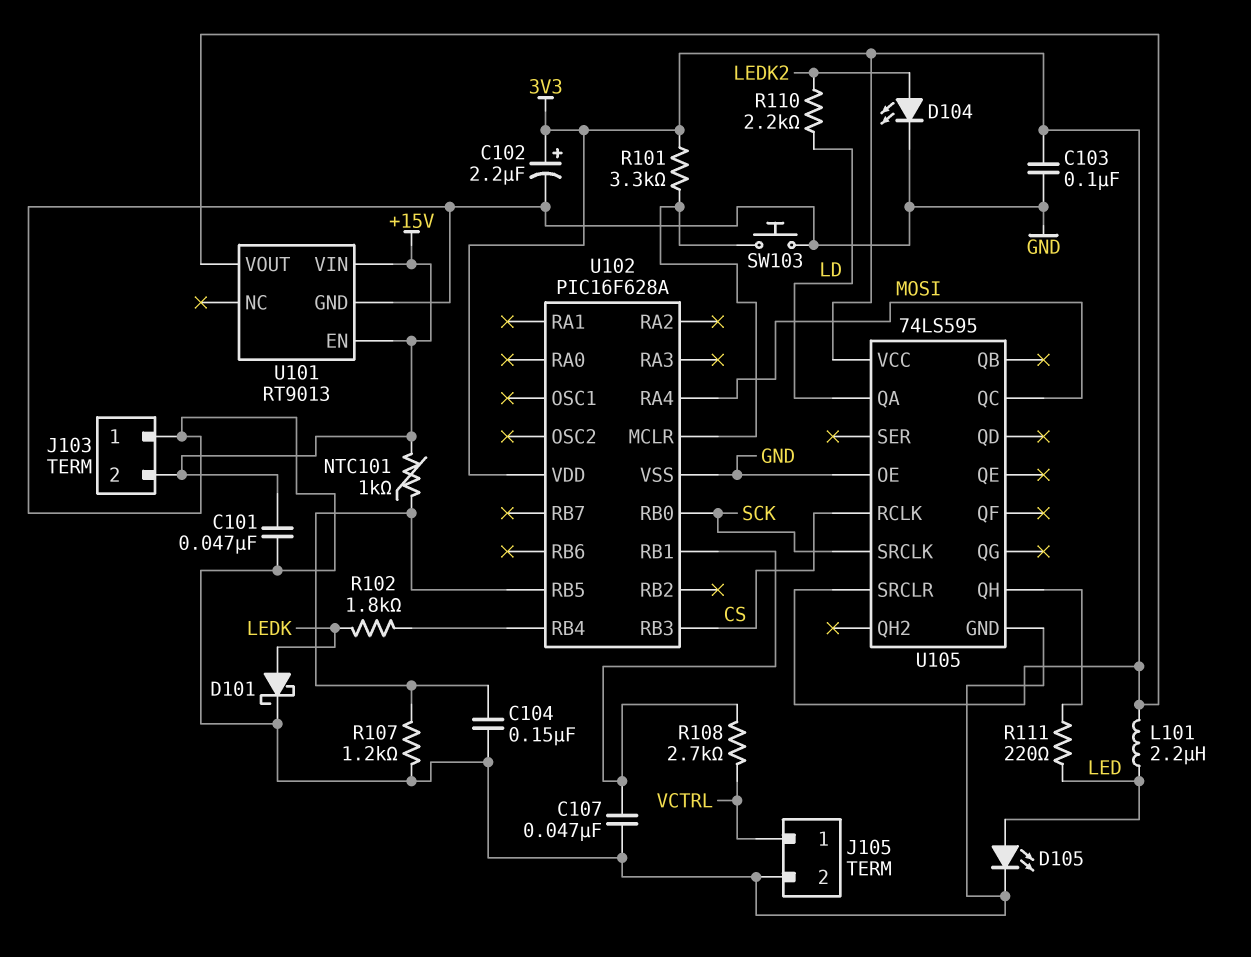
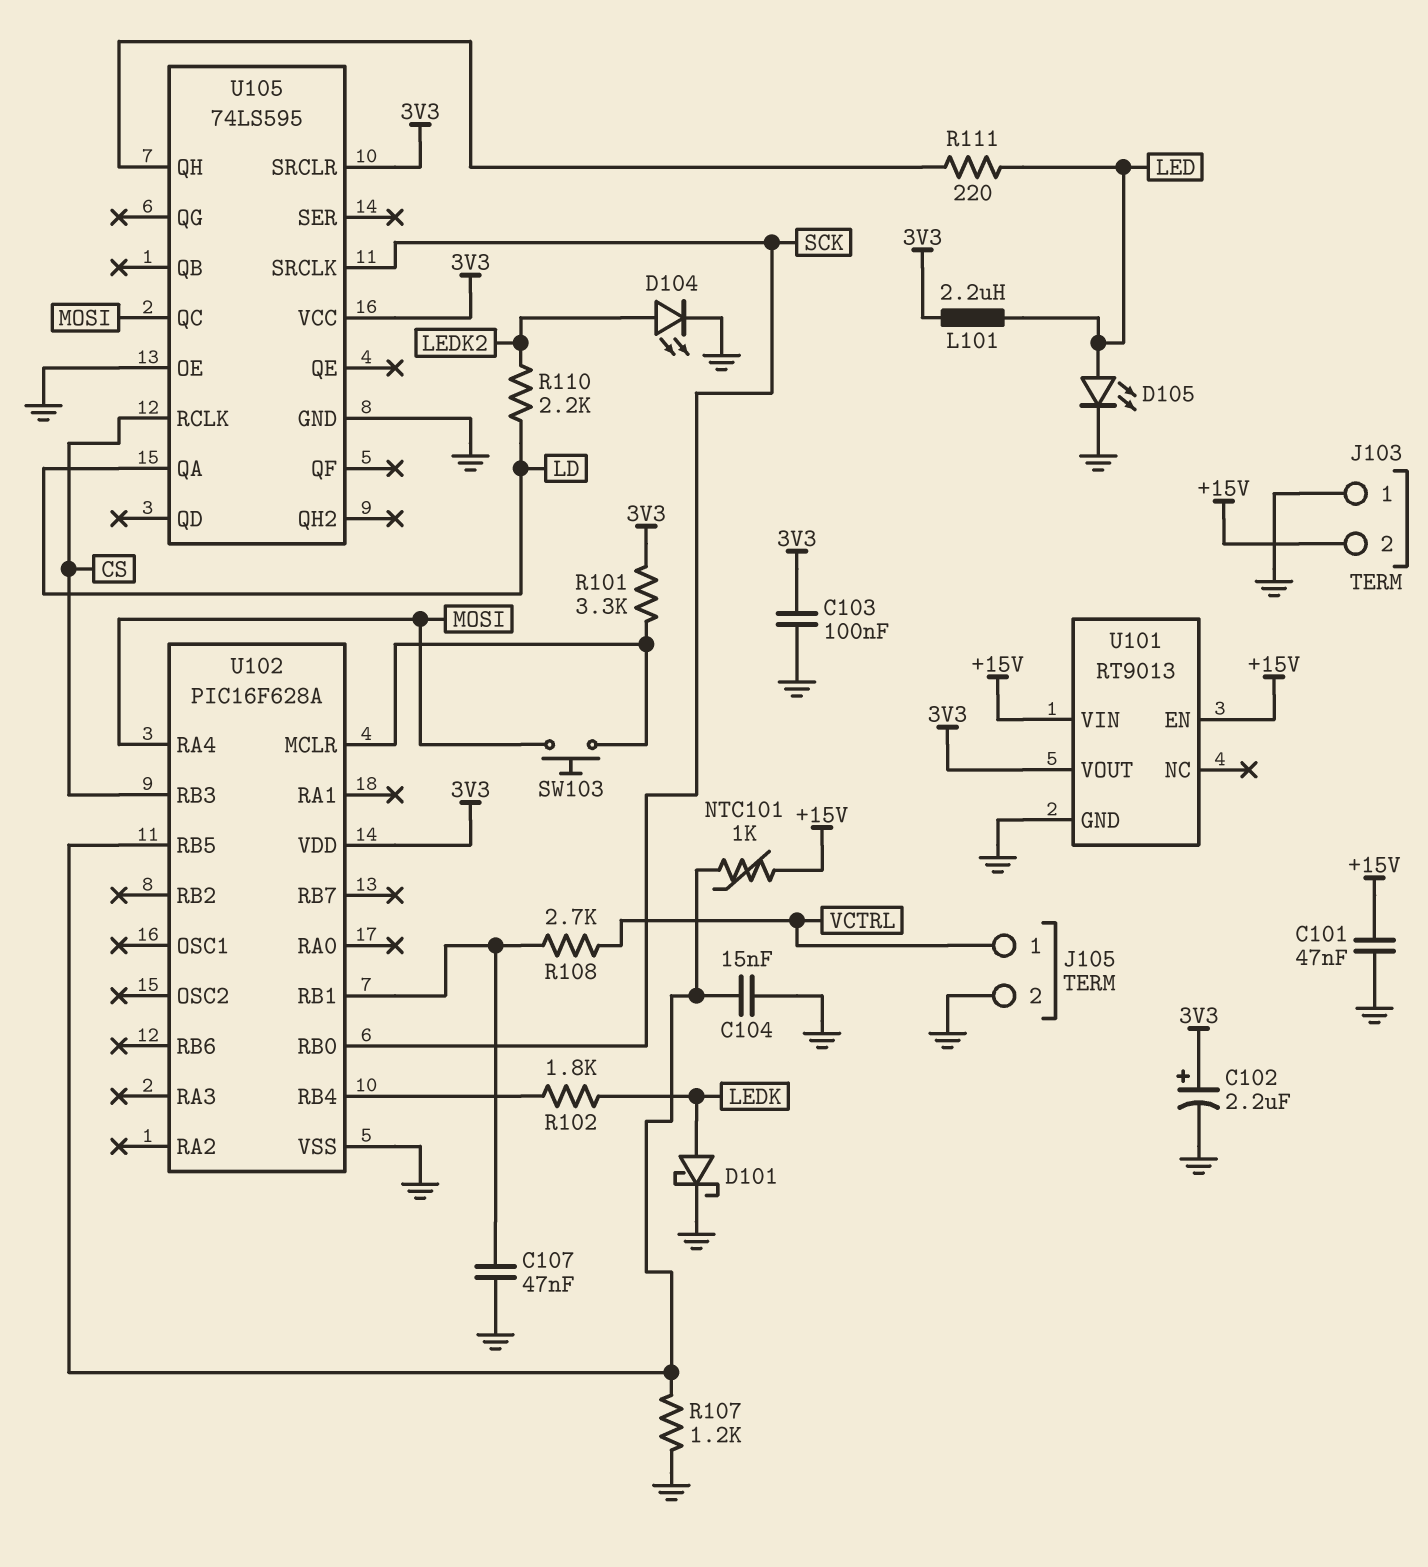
C104: 150nF (GND, U102/RB5) -> 15nF (GND, U102/RB5)
SW103: button (GND, U102/MCLR) -> button (MOSI, U102/MCLR)

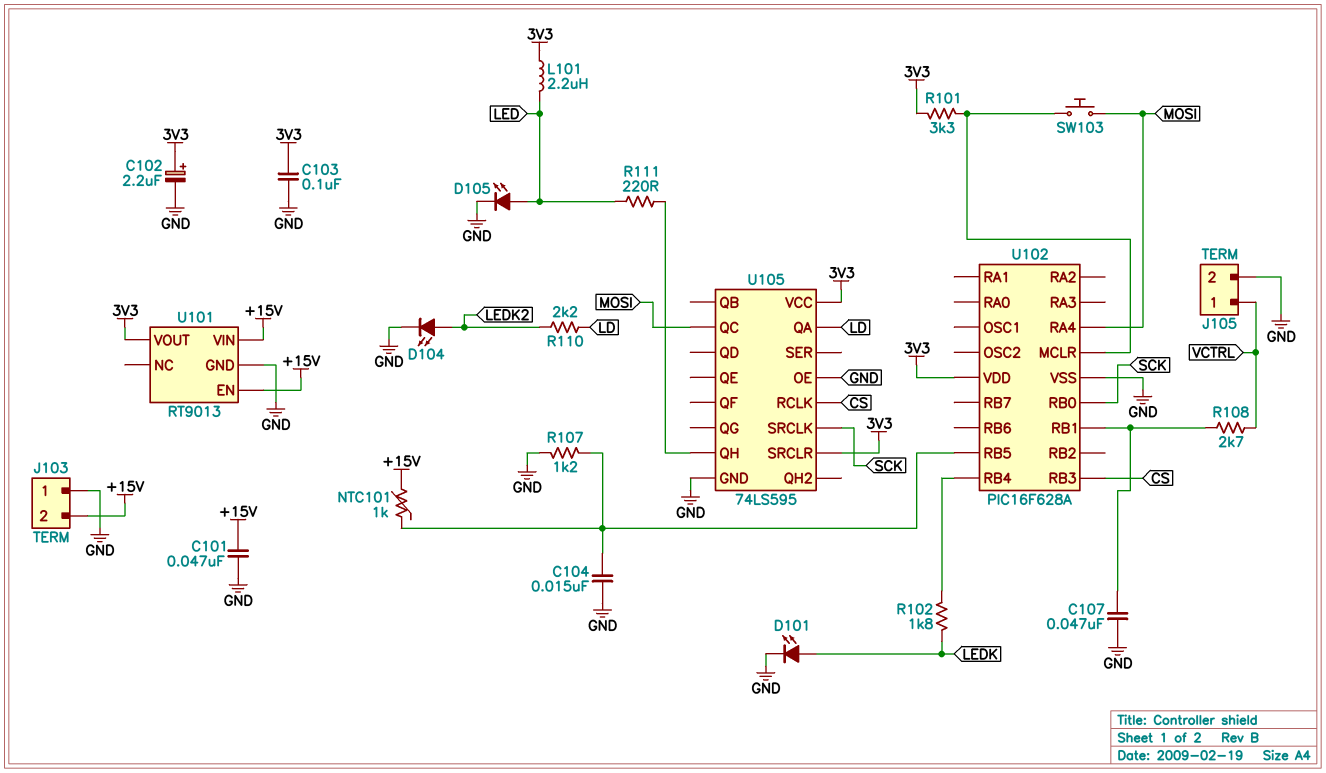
D101: schottky (A LEDK, K GND) -> LED (A LEDK, K GND)

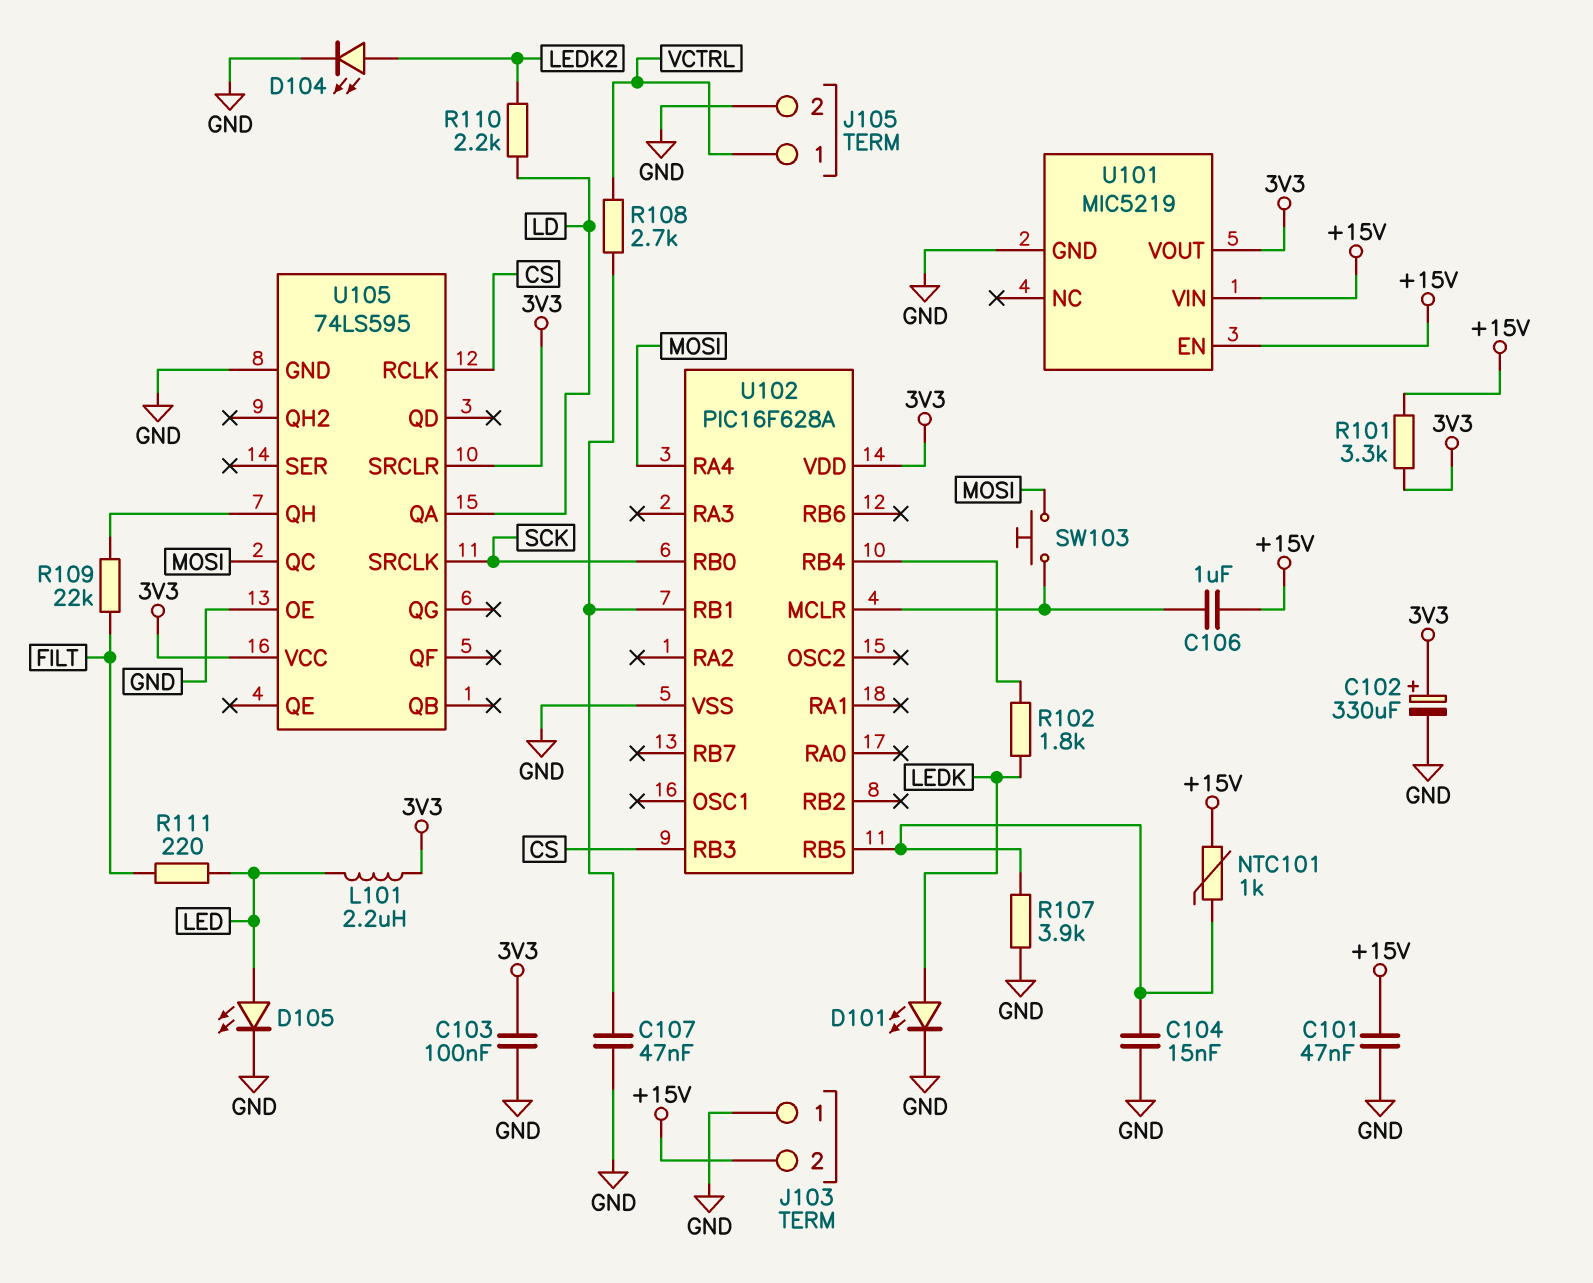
C102: 2.2uF (plus 3V3, minus GND) -> 330uF (plus 3V3, minus GND)
C106: none -> 1uF (+15V, U102/MCLR)
R101: 3.3k (3V3, U102/MCLR) -> 3.3k (+15V, 3V3)
R107: 1.2k (GND, U102/RB5) -> 3.9k (GND, U102/RB5)
R109: none -> 22k (FILT, U105/QH)
R111: 220 (LED, U105/QH) -> 220 (FILT, LED)
U101: RT9013 -> MIC5219

